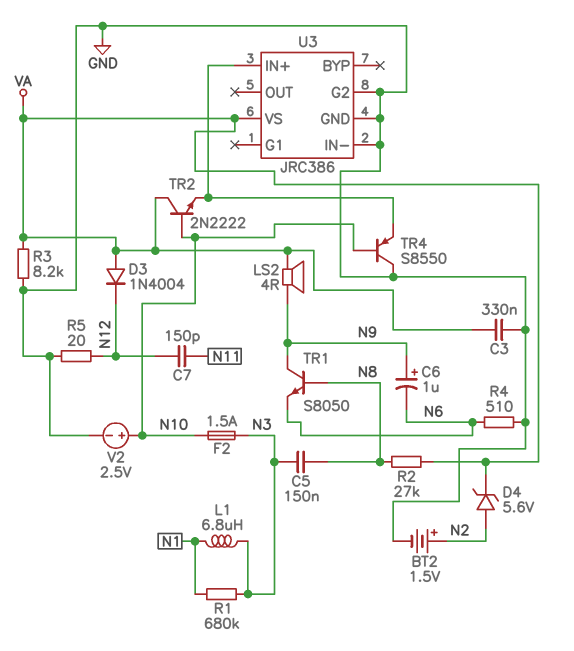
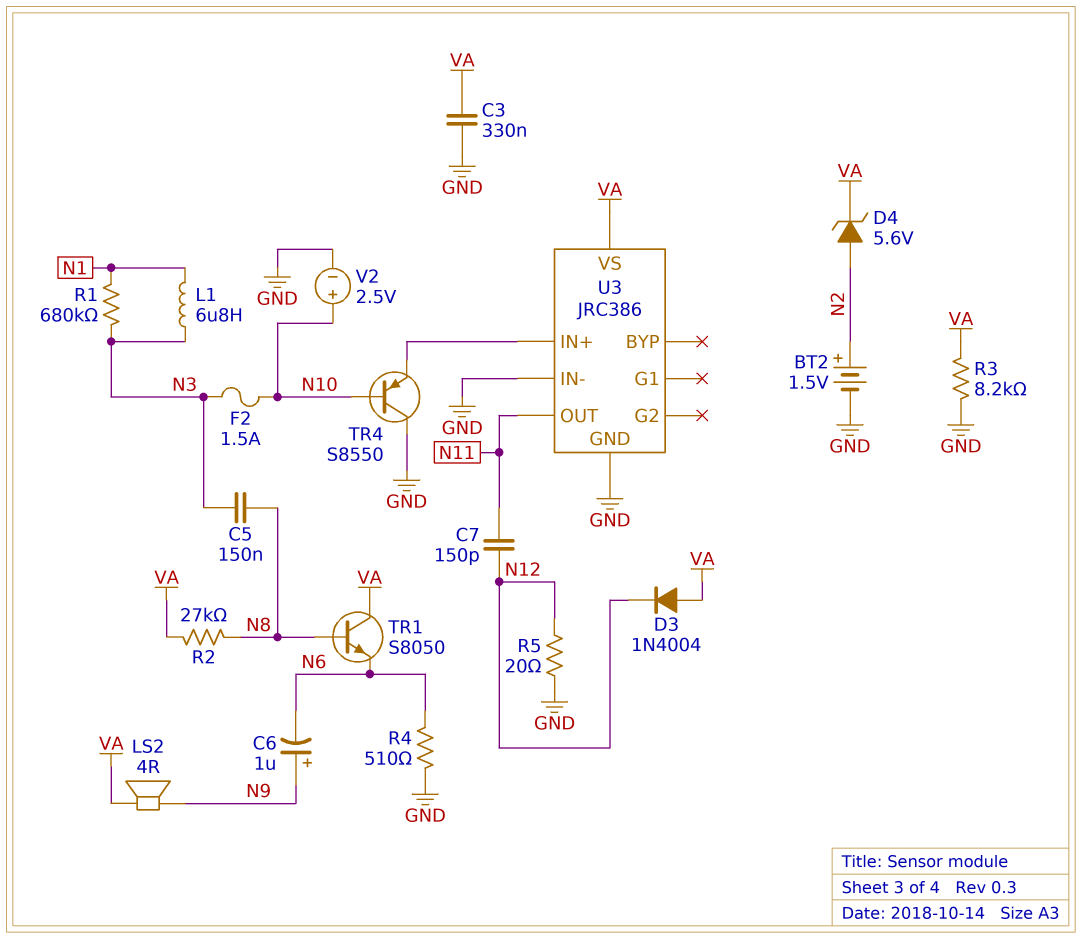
TR1: NPN S8050 (B N8, C N9, E N6) -> NPN S8050 (B N8, C VA, E N6)
TR2: NPN 2N2222 (B N10, C VA, E U3/IN+) -> none
U3 pin G2: GND -> none
U3 pin OUT: none -> N11

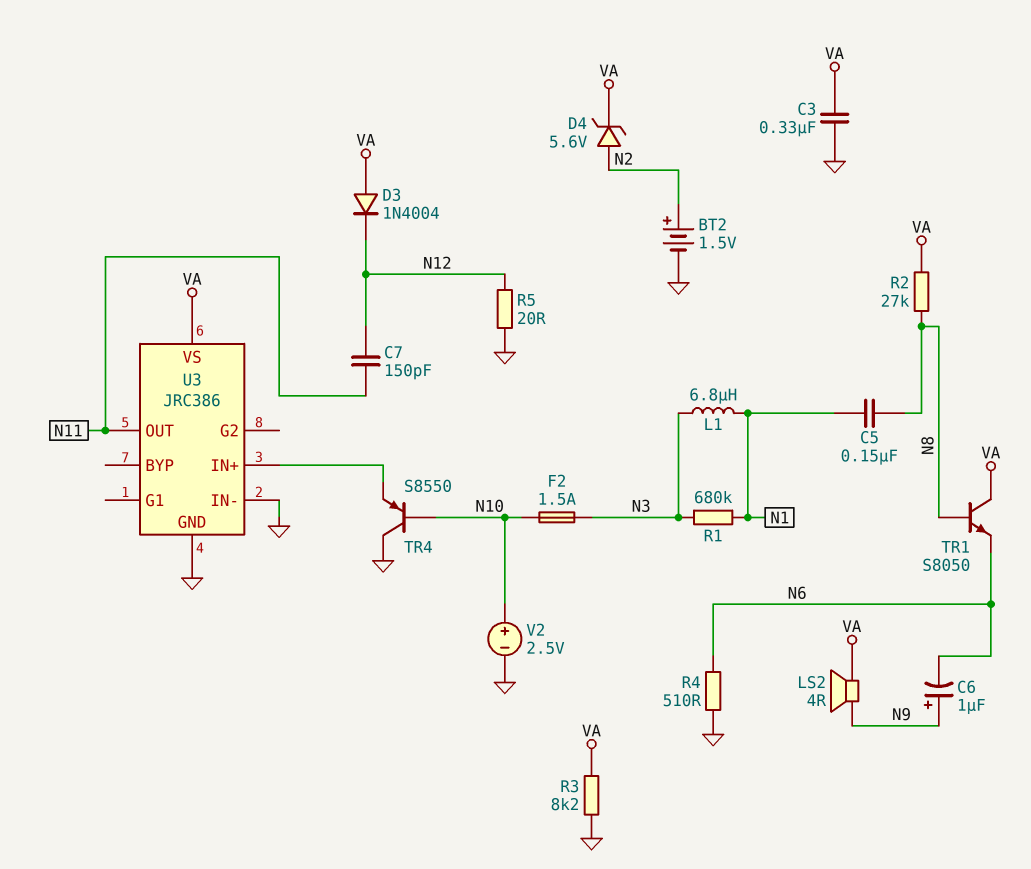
C5: 150nF (N3, N8) -> 150nF (N1, N8)

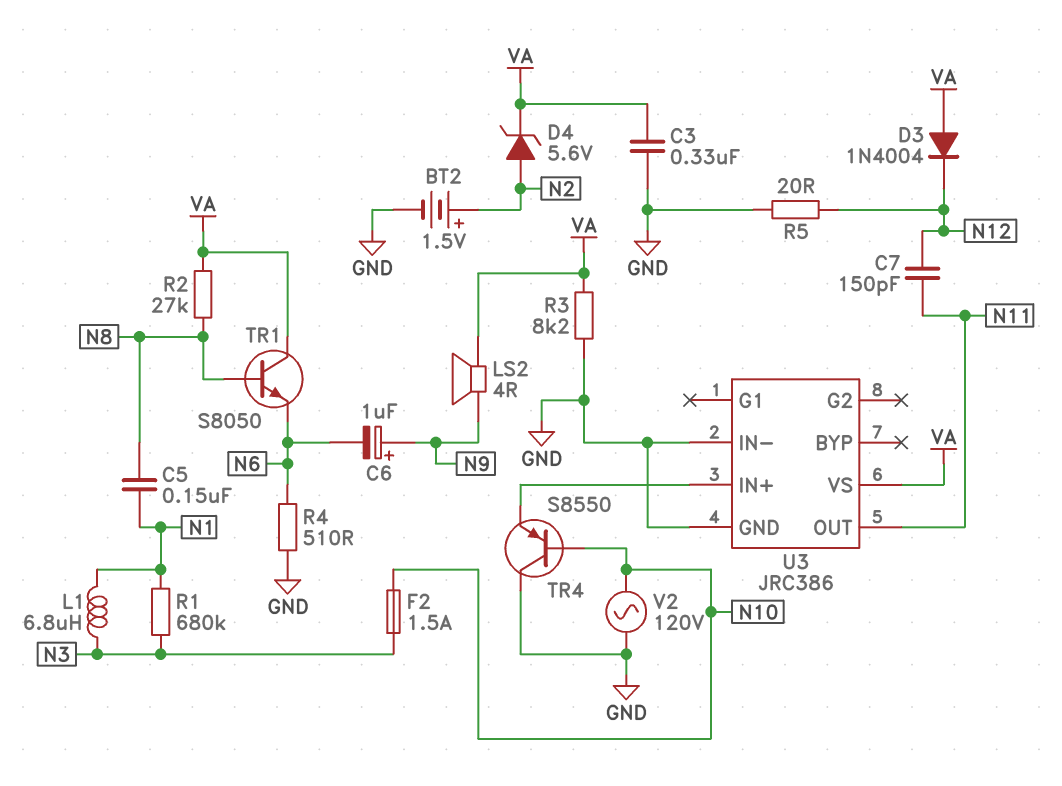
V2: 2.5V (plus N10, minus GND) -> AC 120V (GND, N10)

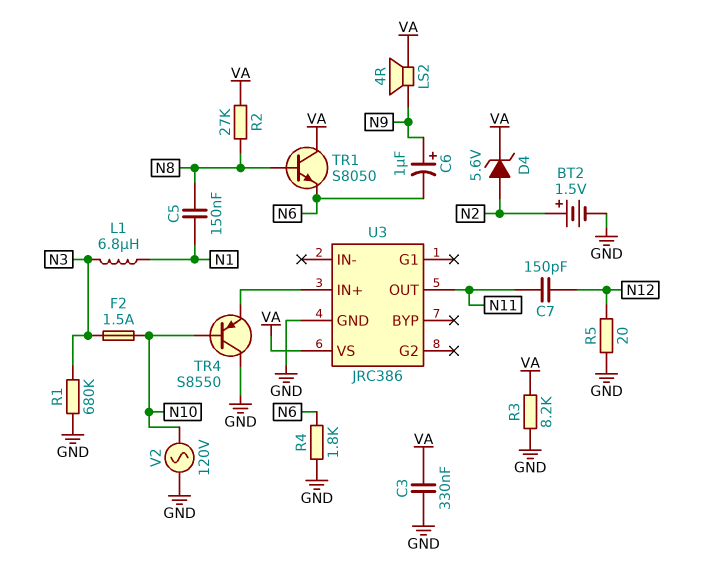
D3: diode 1N4004 (A VA, K N12) -> none
R1: 680k (N1, N3) -> 680k (GND, N3)
R4: 510 (GND, N6) -> 1.8k (GND, N6)
U3 pin IN-: GND -> none

